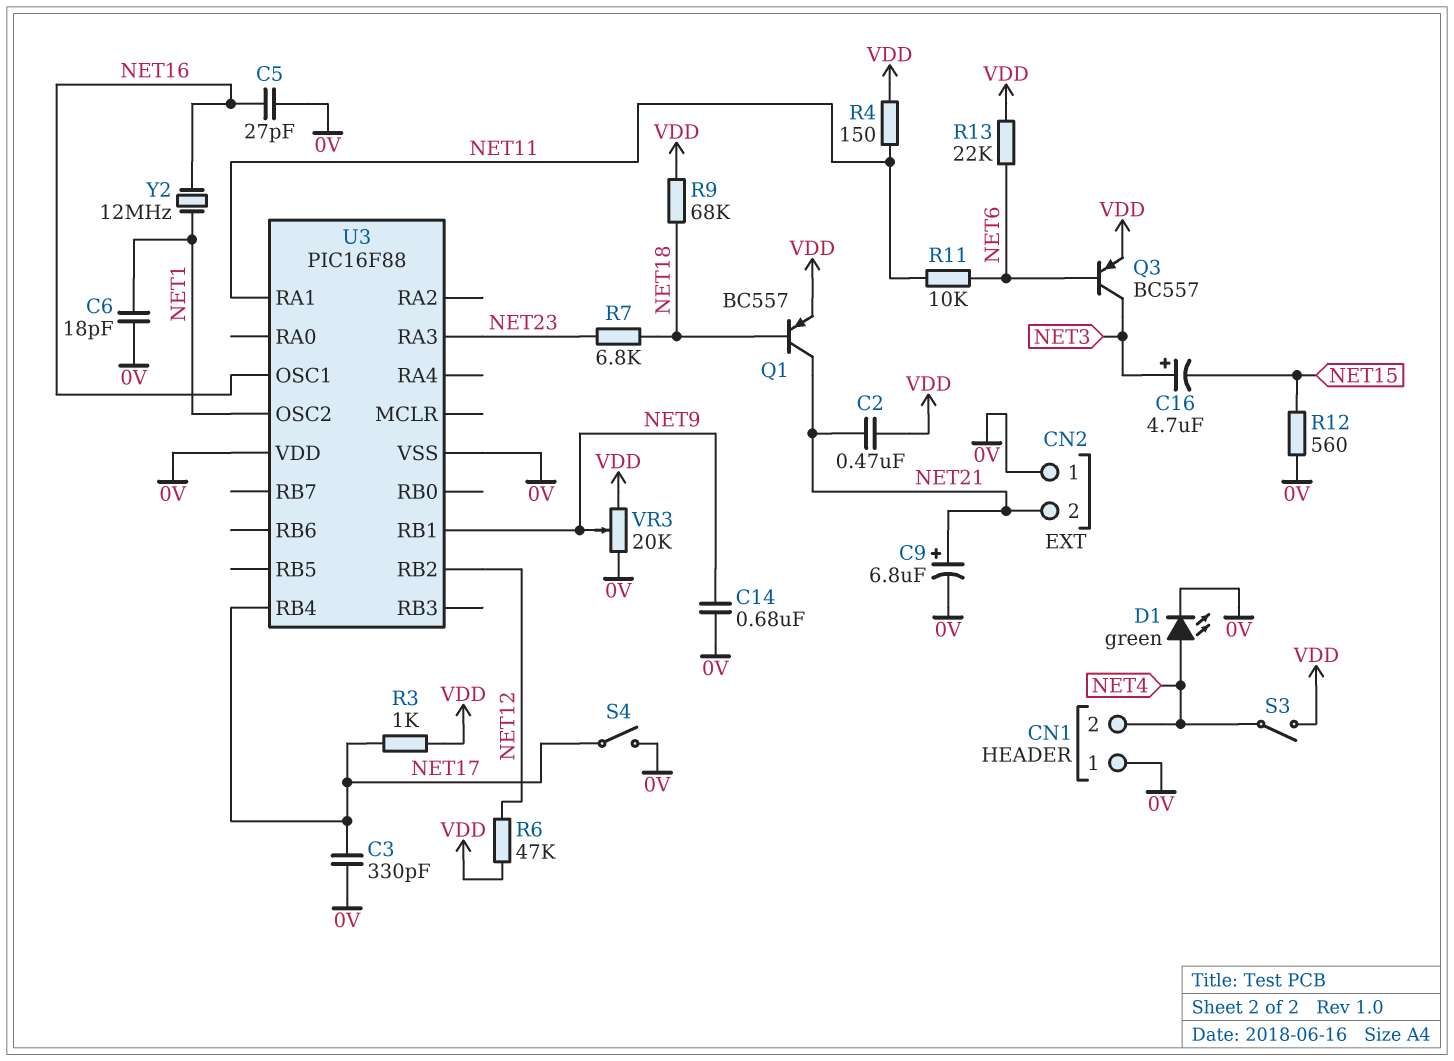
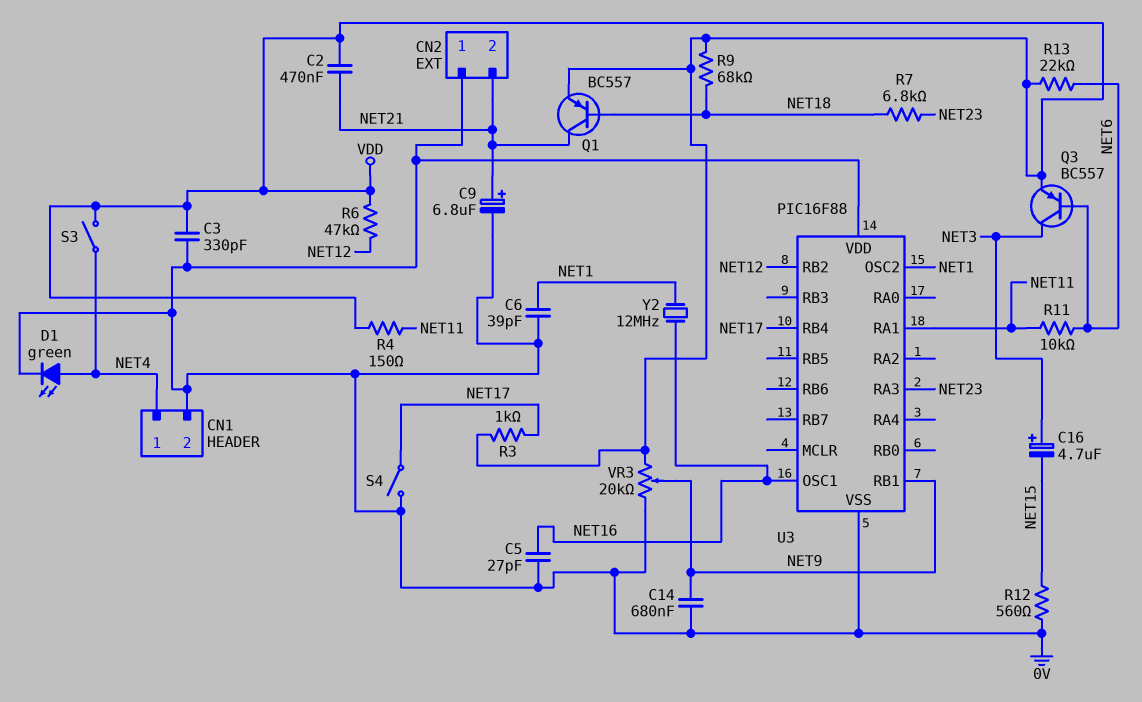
C3: 330pF (0V, NET17) -> 330pF (0V, VDD)
C6: 18pF (0V, NET1) -> 39pF (0V, NET1)
CN1 pin 1: 0V -> NET4
CN1 pin 2: NET4 -> 0V

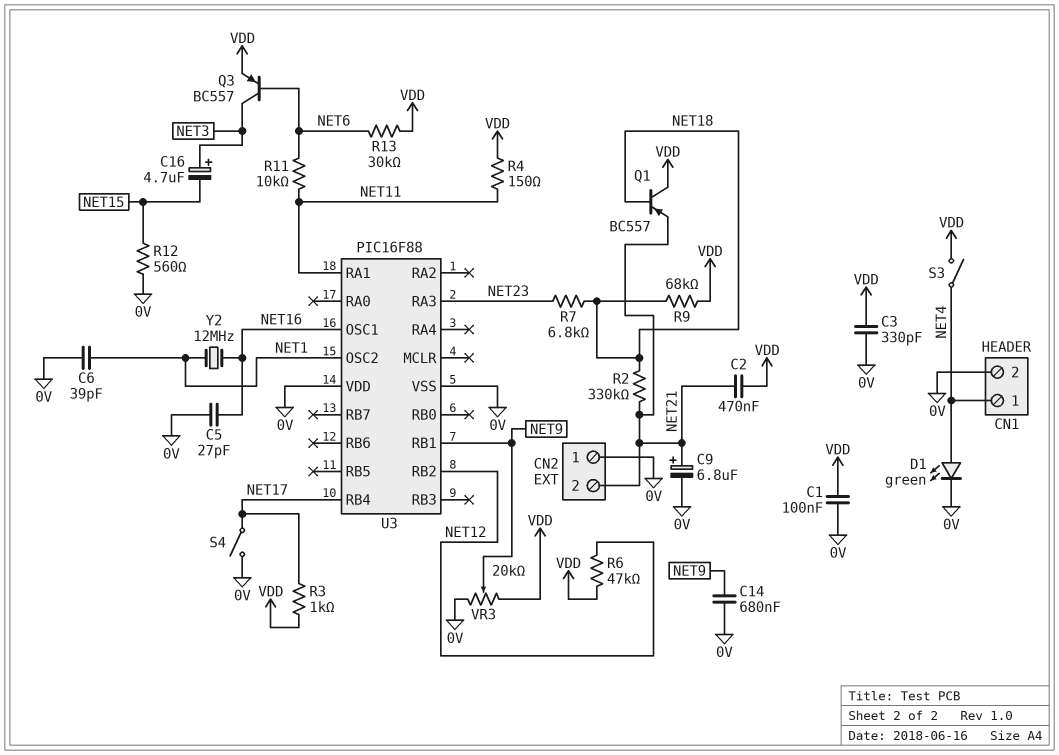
C1: none -> 100nF (0V, VDD)
Q1: PNP BC557 (B NET18, C NET21, E VDD) -> PNP BC557 (B NET18, C VDD, E NET21)
R2: none -> 330k (NET18, NET21)
R13: 22k (NET6, VDD) -> 30k (NET6, VDD)

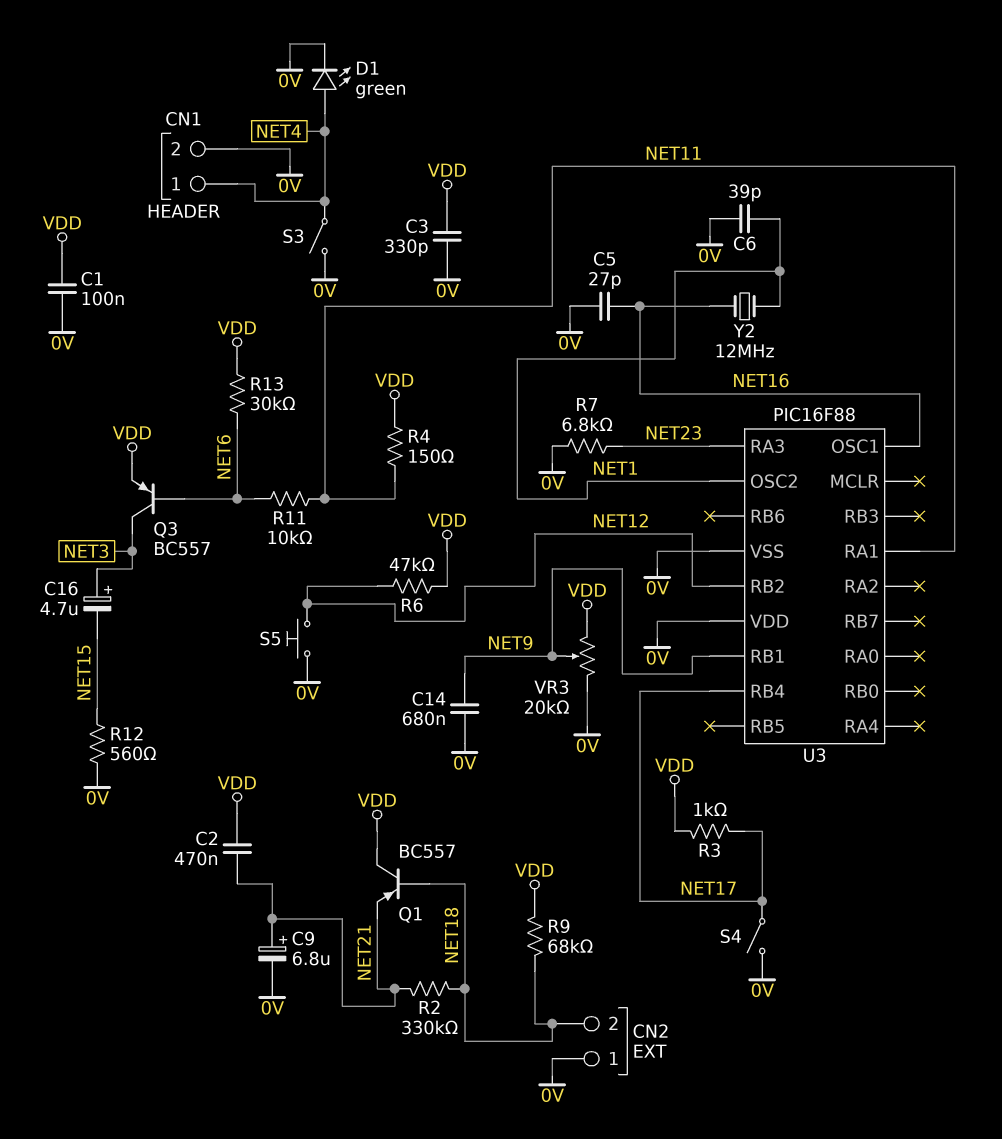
CN2 pin 2: NET21 -> NET18
R7: 6.8k (NET18, NET23) -> 6.8k (0V, NET23)
S3: switch (NET4, VDD) -> switch (0V, NET4)
S5: none -> button (0V, NET12)

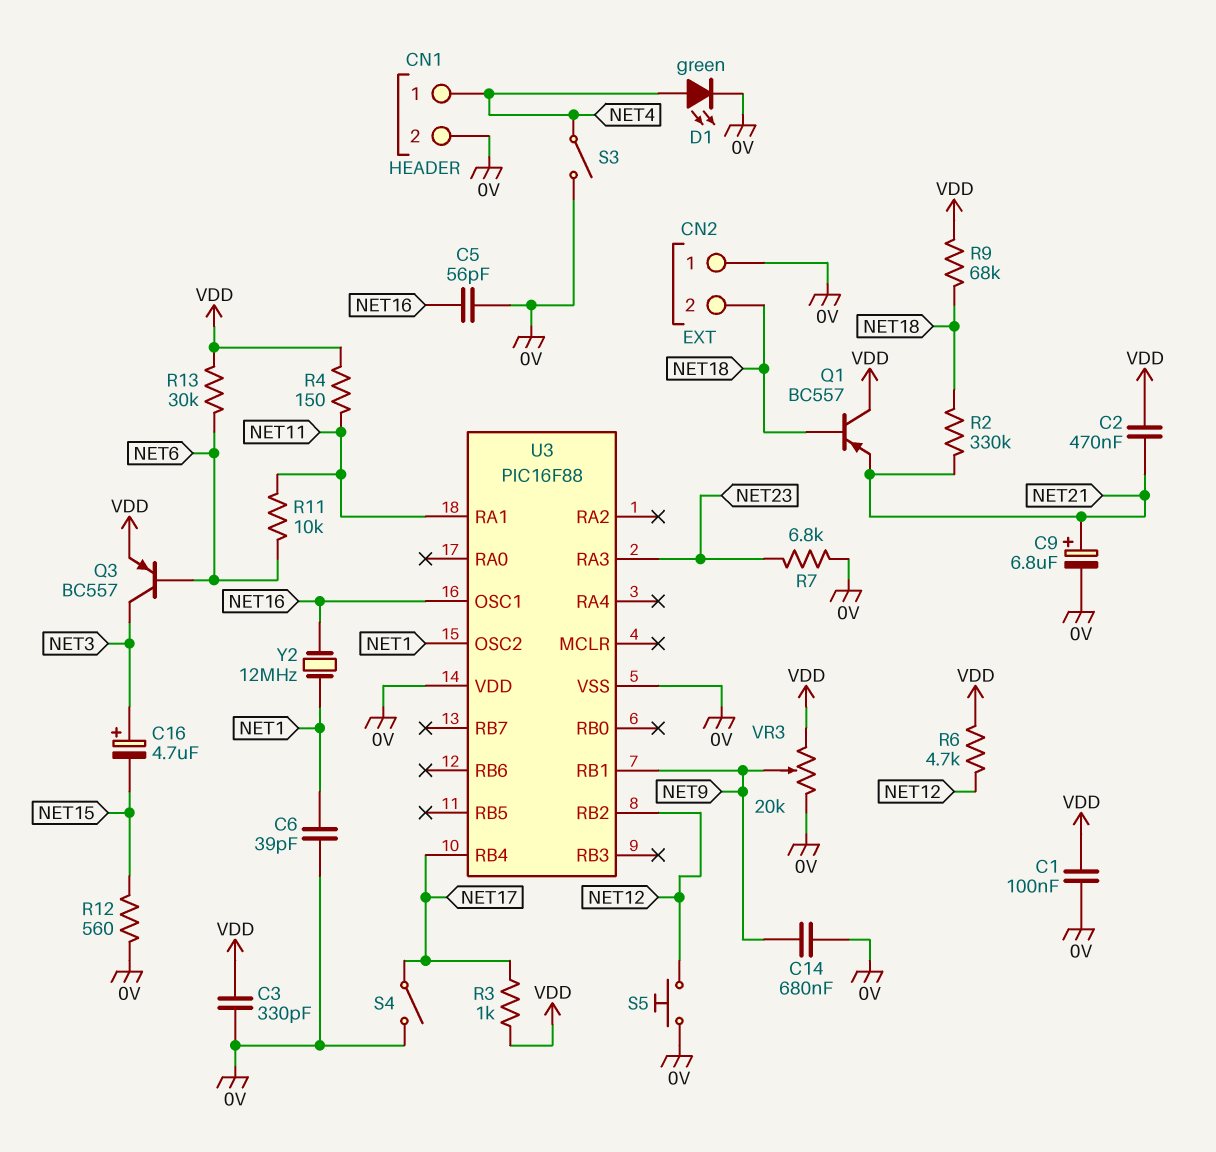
C5: 27pF (0V, NET16) -> 56pF (0V, NET16)
R6: 47k (NET12, VDD) -> 4.7k (NET12, VDD)

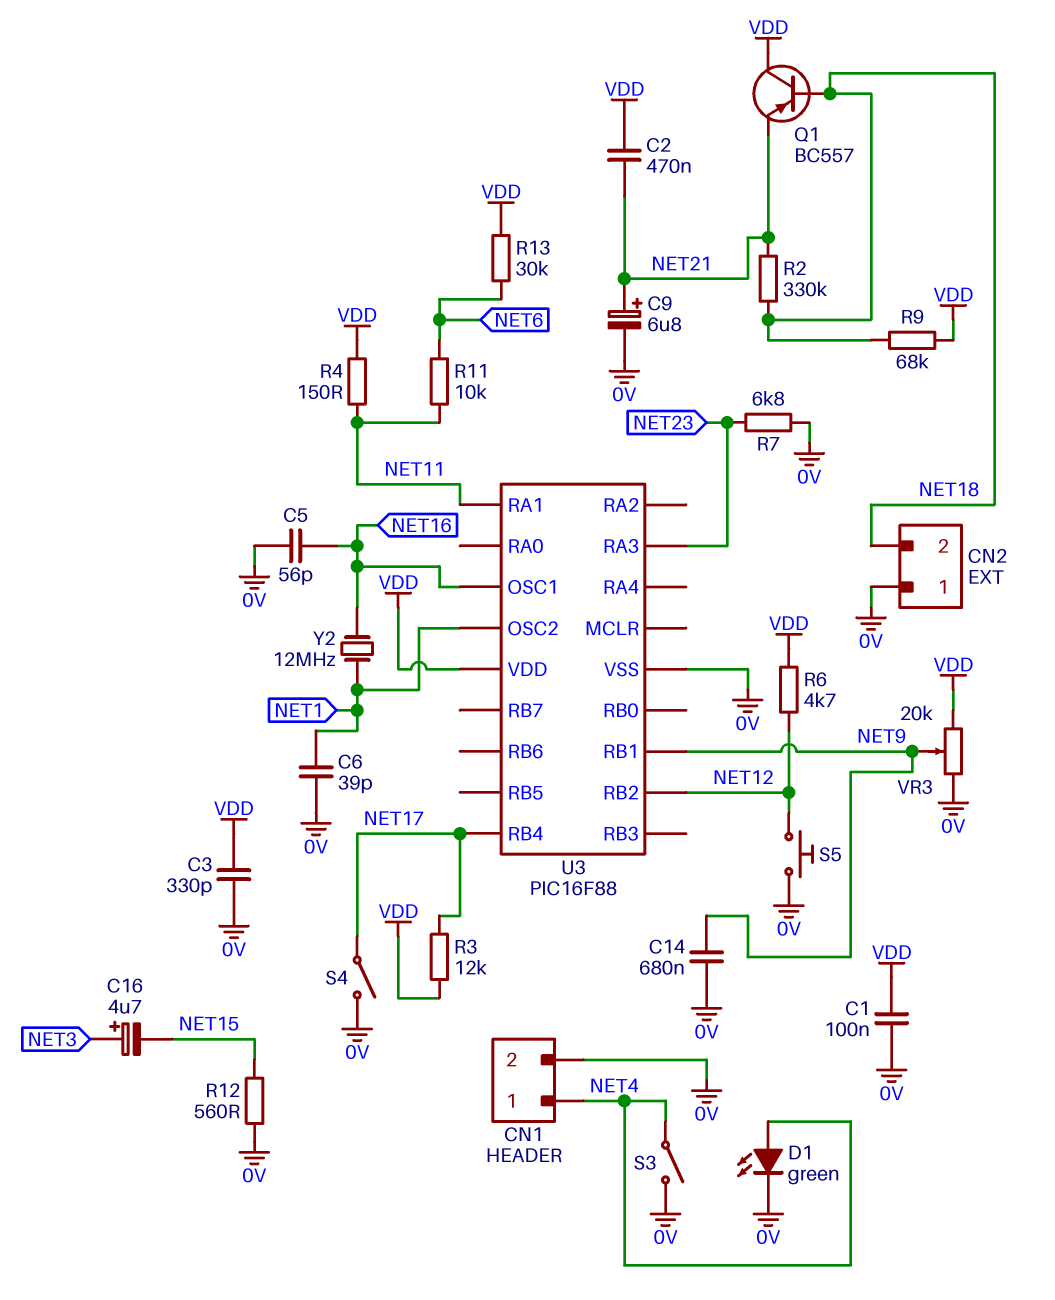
Q3: PNP BC557 (B NET6, C NET3, E VDD) -> none
R3: 1k (NET17, VDD) -> 12k (NET17, VDD)
U3 pin VDD: 0V -> VDD

